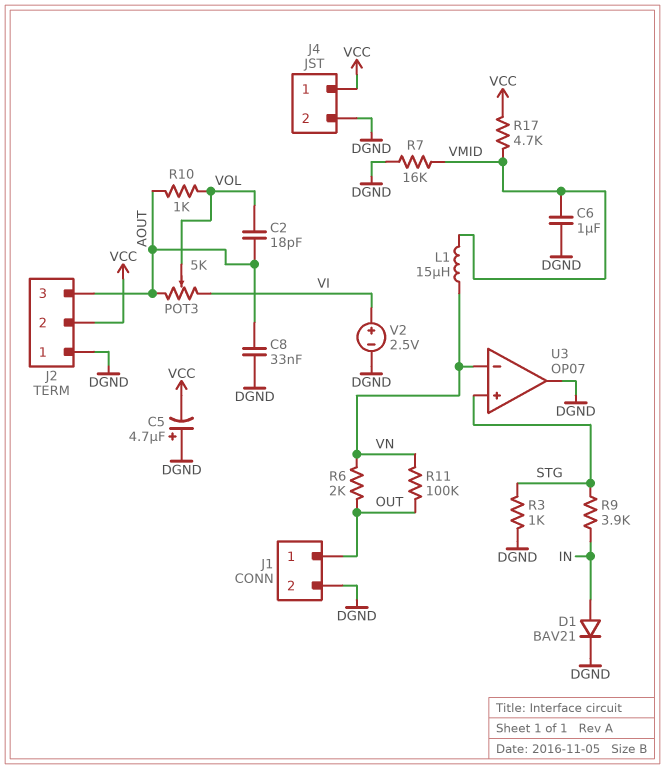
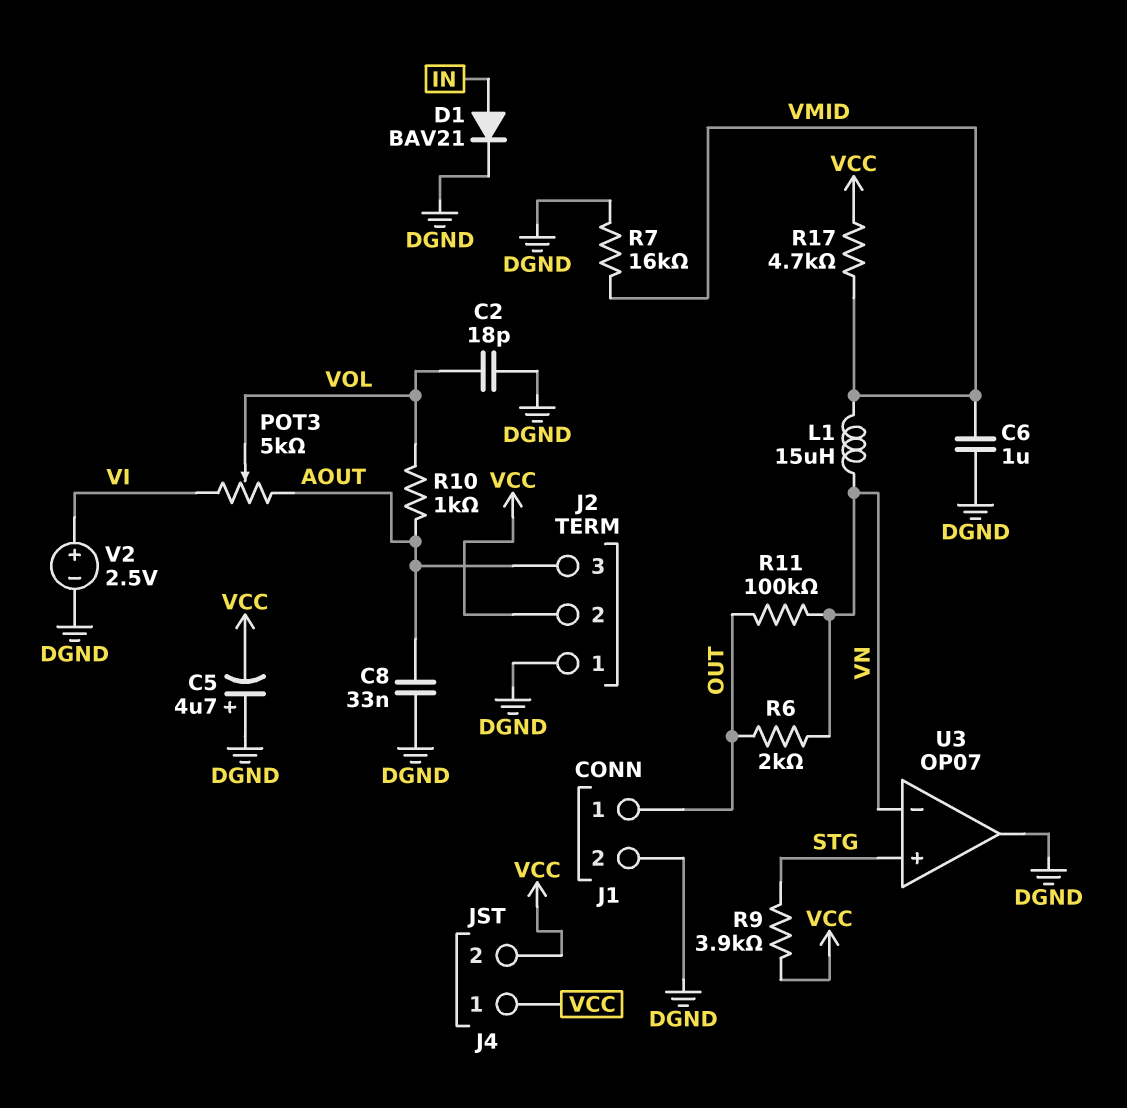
C2: 18pF (AOUT, VOL) -> 18pF (DGND, VOL)
J4 pin 2: DGND -> VCC
R3: 1k (DGND, STG) -> none
R9: 3.9k (IN, STG) -> 3.9k (STG, VCC)

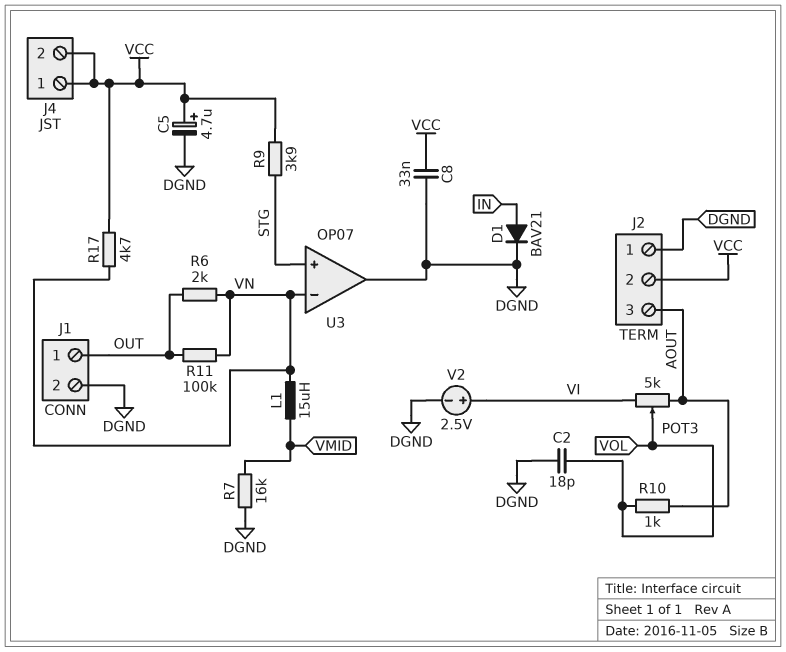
C5: 4.7uF (plus DGND, minus VCC) -> 4.7uF (plus VCC, minus DGND)
C6: 1uF (DGND, VMID) -> none
C8: 33nF (AOUT, DGND) -> 33nF (DGND, VCC)
R17: 4.7k (VCC, VMID) -> 4.7k (VCC, VN)

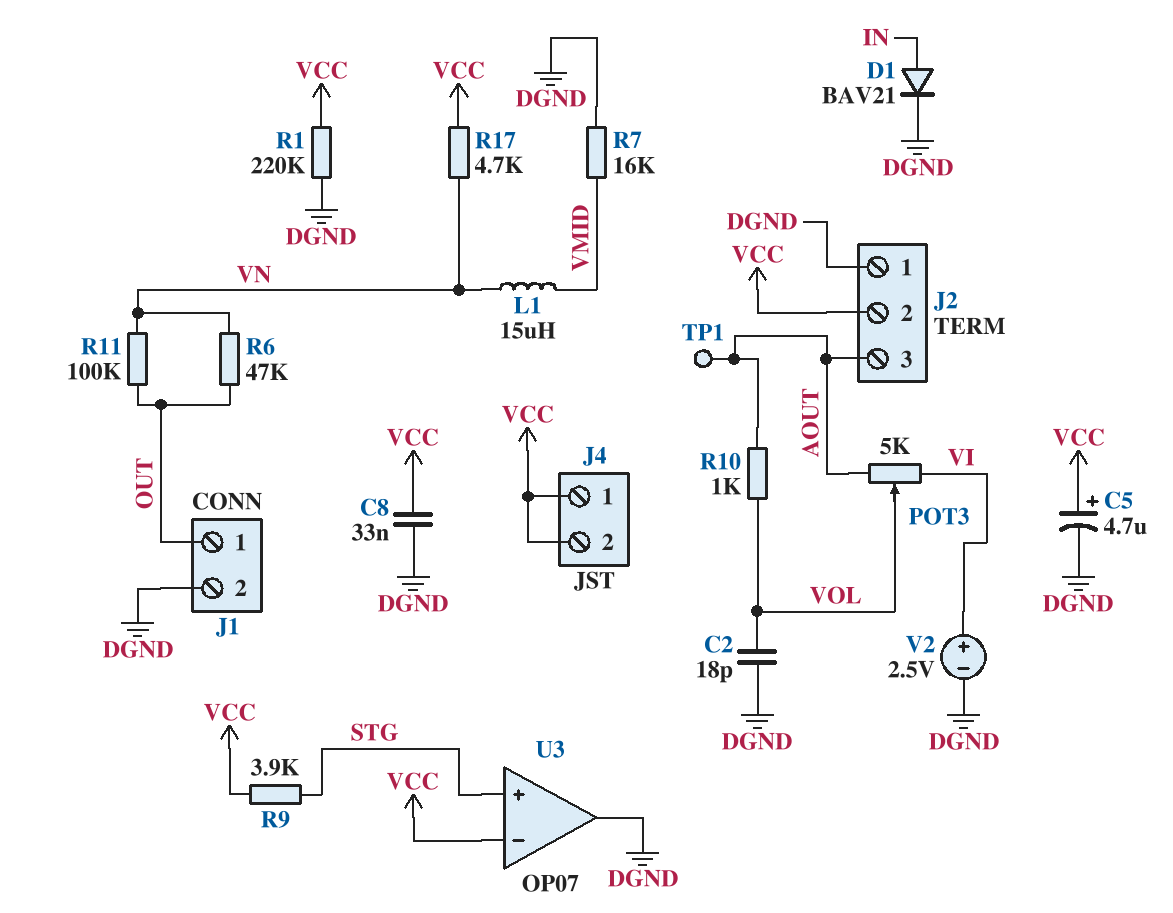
R1: none -> 220k (DGND, VCC)
R6: 2k (OUT, VN) -> 47k (OUT, VN)
TP1: none -> test point (AOUT)
U3 pin in-: VN -> VCC

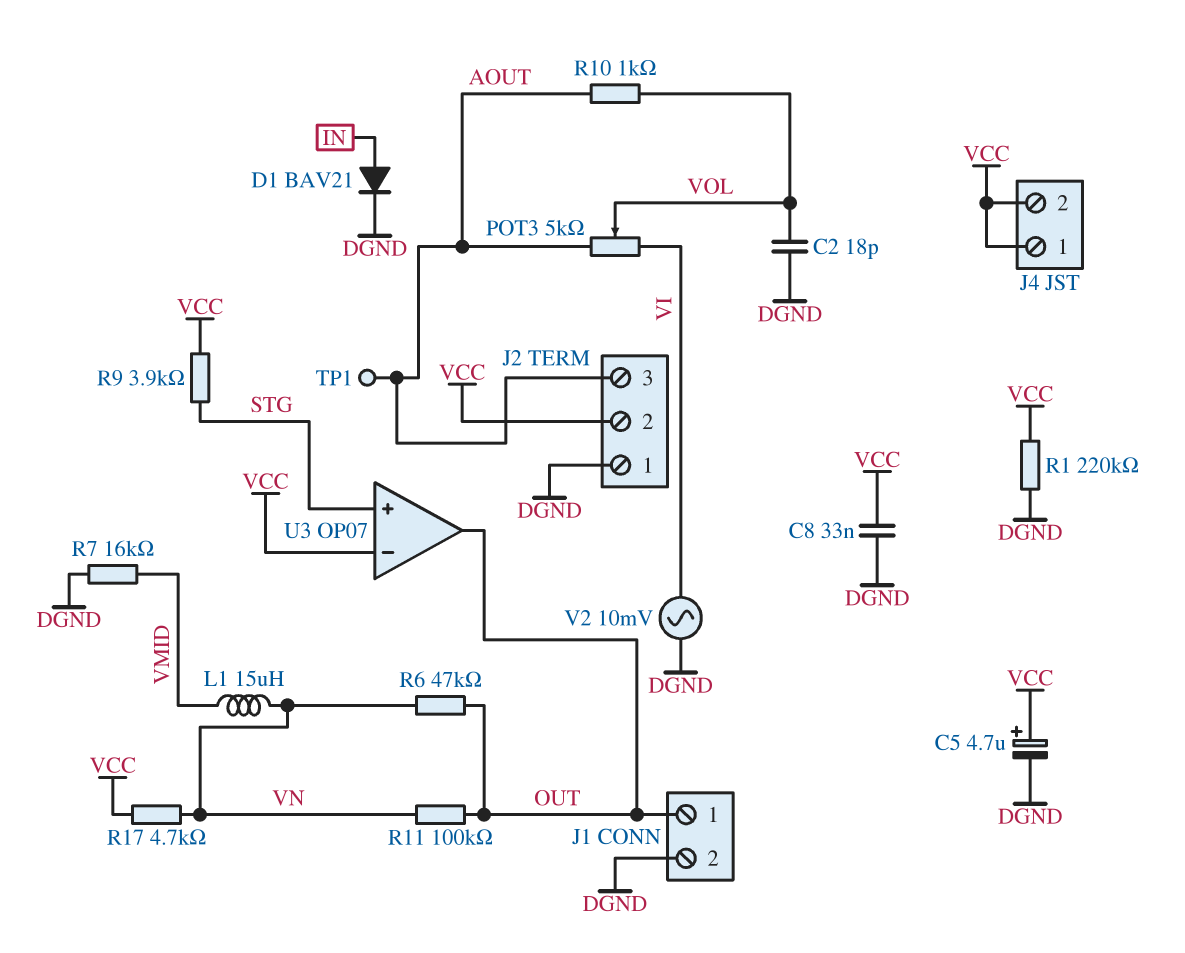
U3 pin out: DGND -> OUT
V2: 2.5V (plus VI, minus DGND) -> AC 10mV (DGND, VI)

